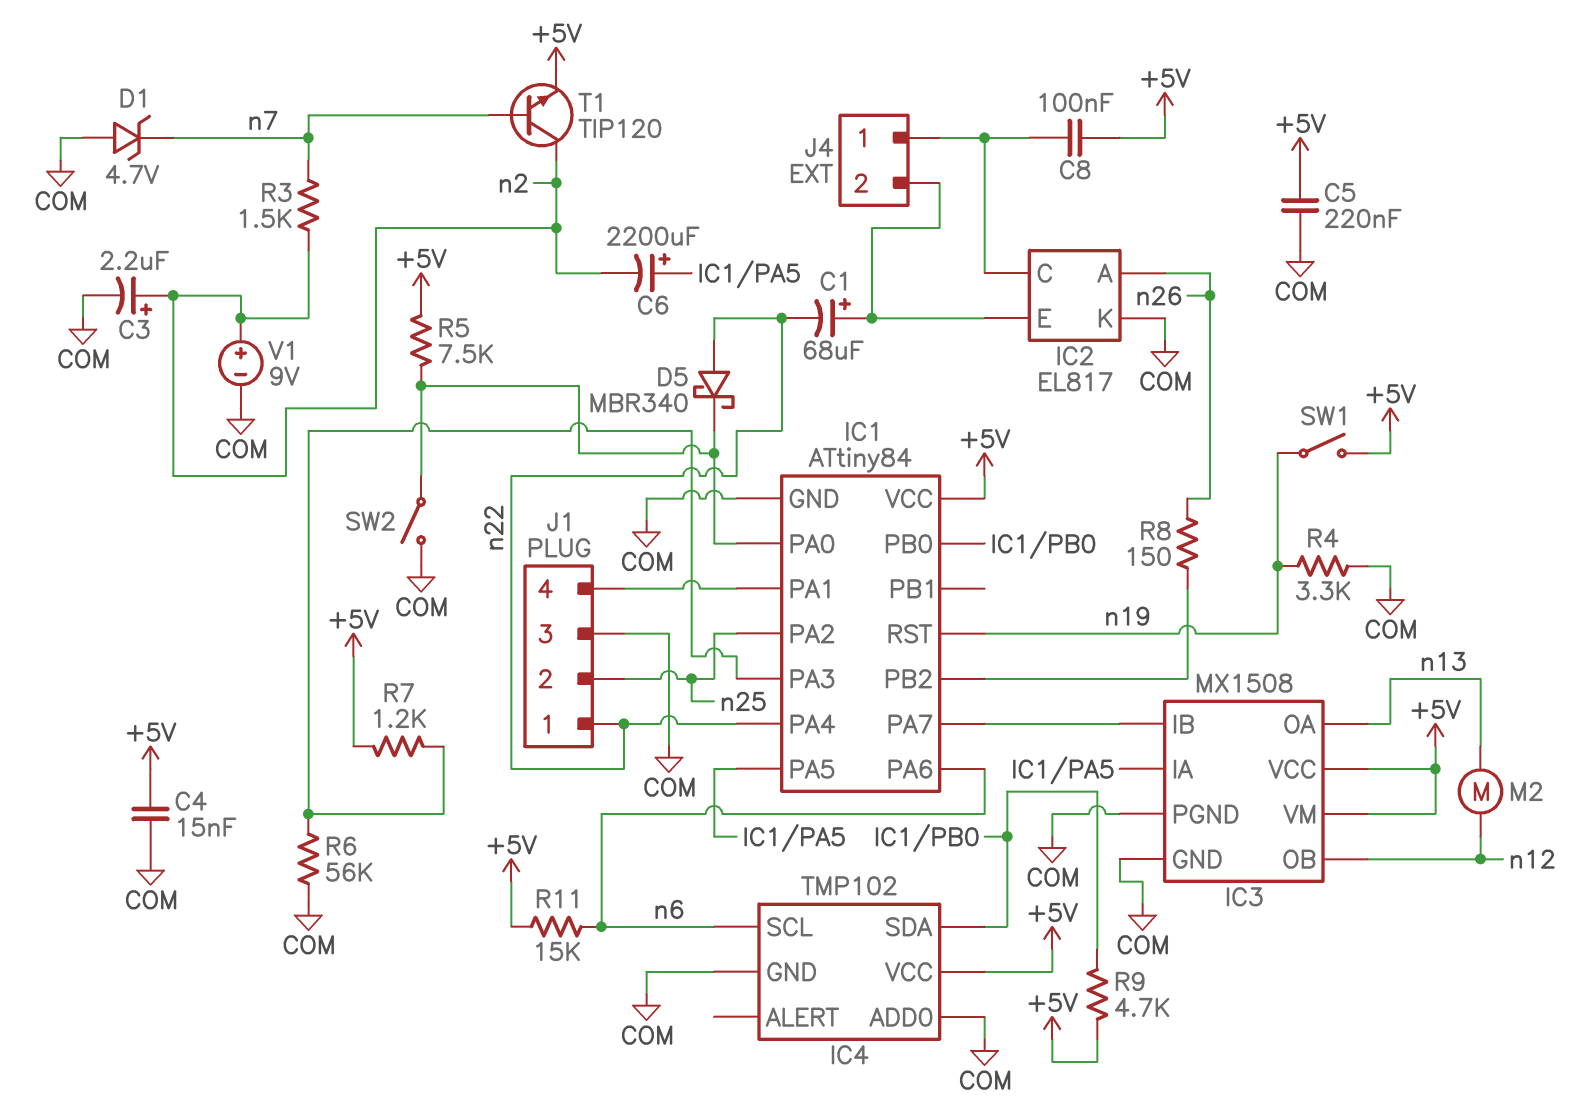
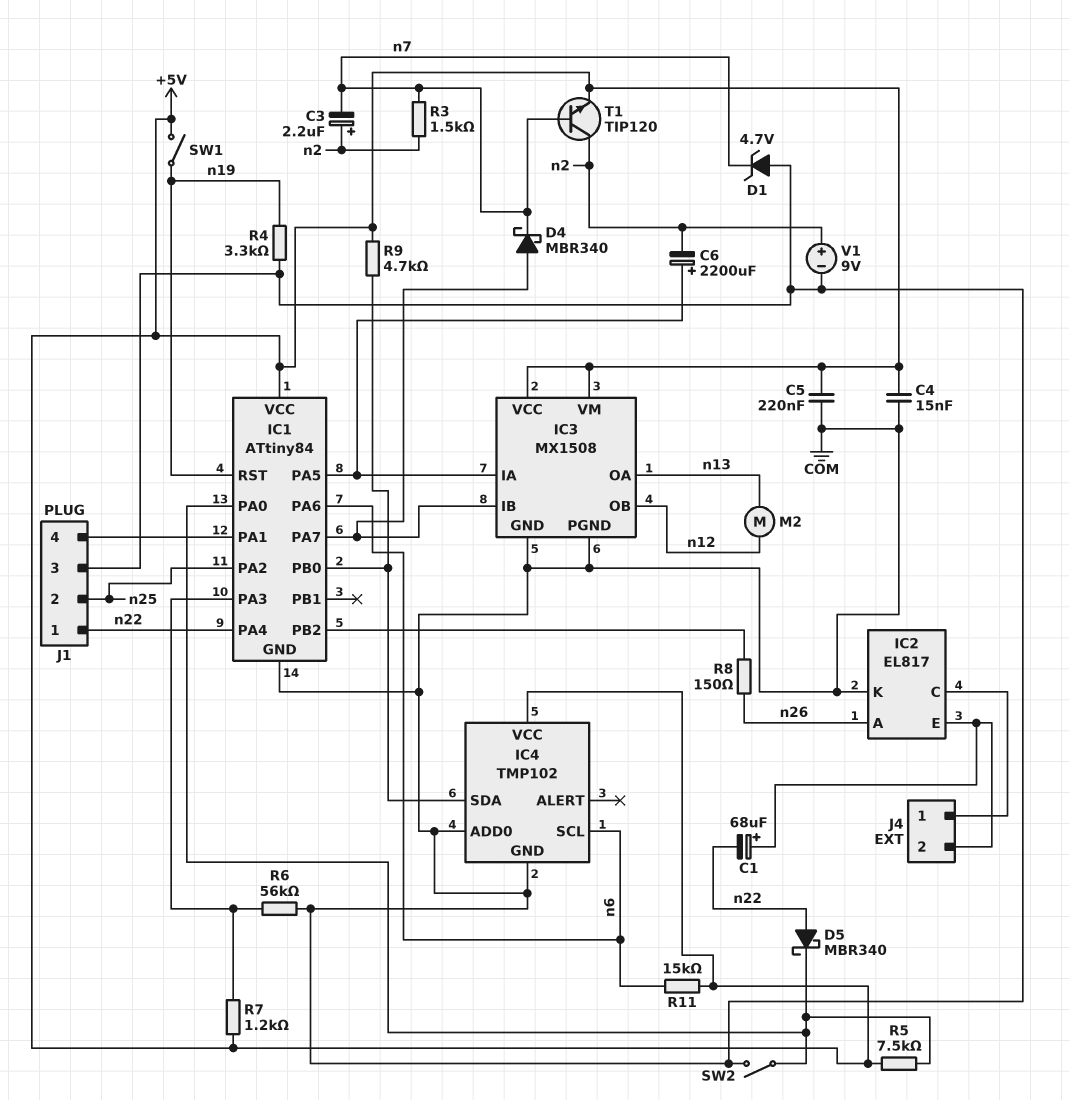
C3: 2.2uF (plus n2, minus COM) -> 2.2uF (plus n2, minus n7)
C8: 100nF (+5V, IC2/C) -> none
D4: none -> schottky MBR340 (A IC1/PA7, K n7)

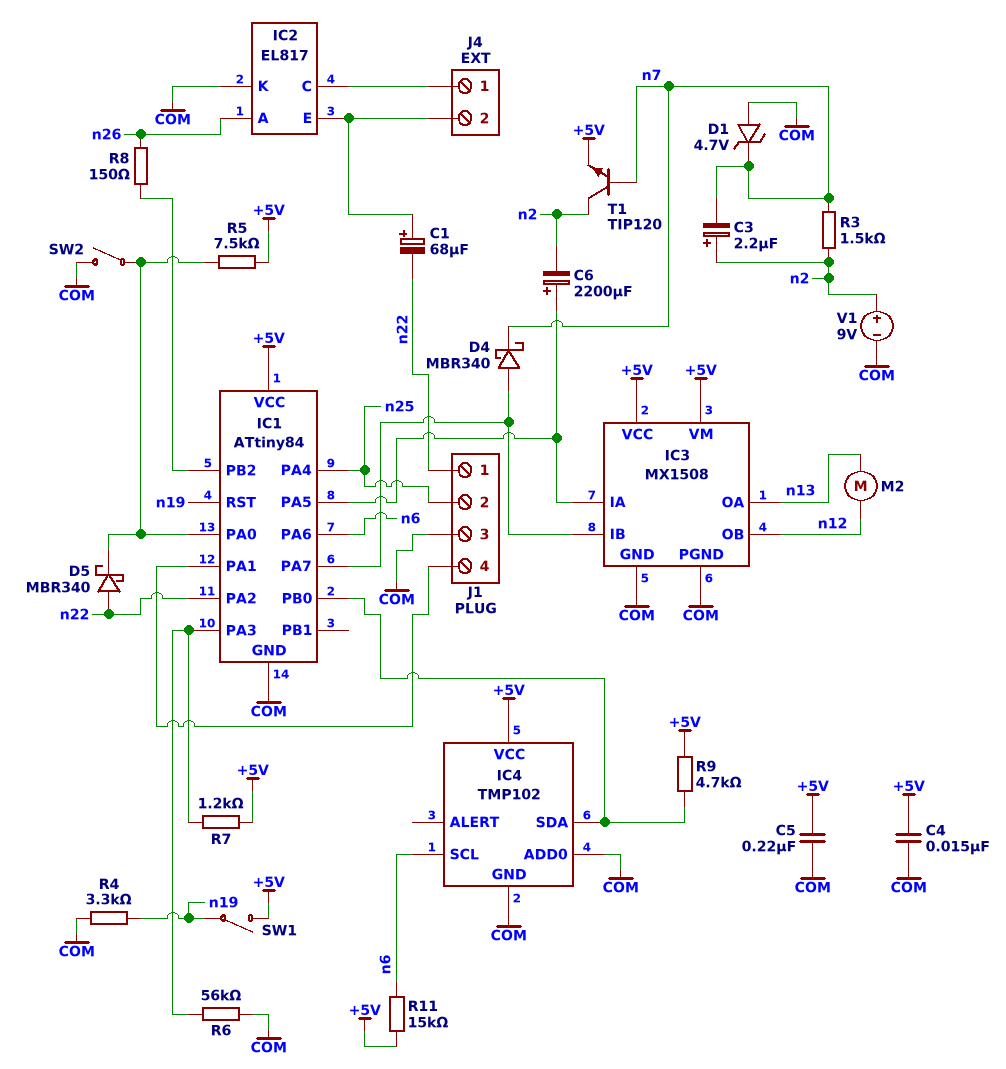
IC1 pin PA2: n25 -> n22
IC1 pin PA4: n22 -> n25

